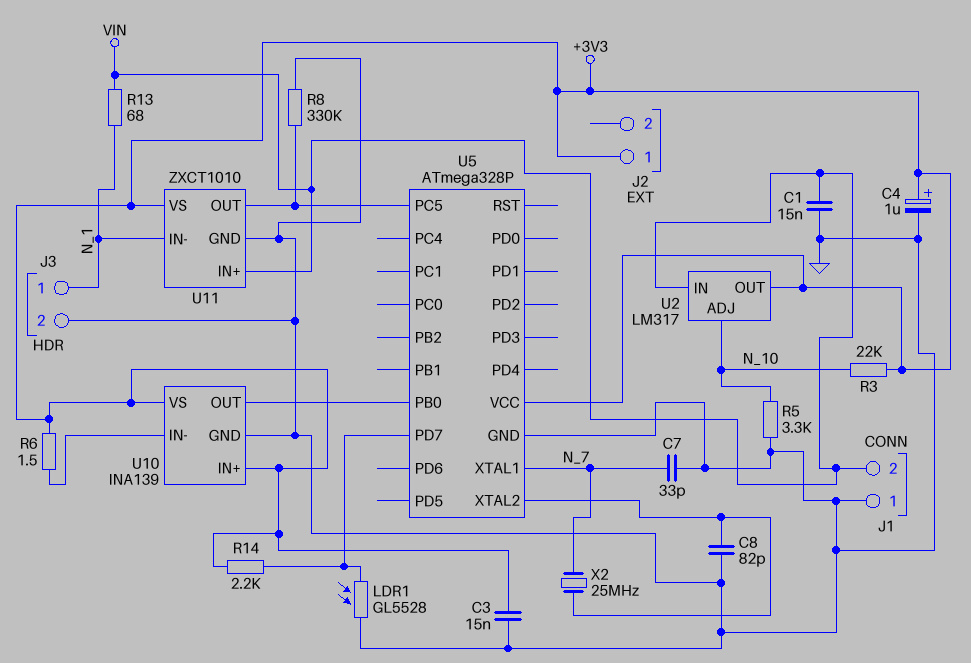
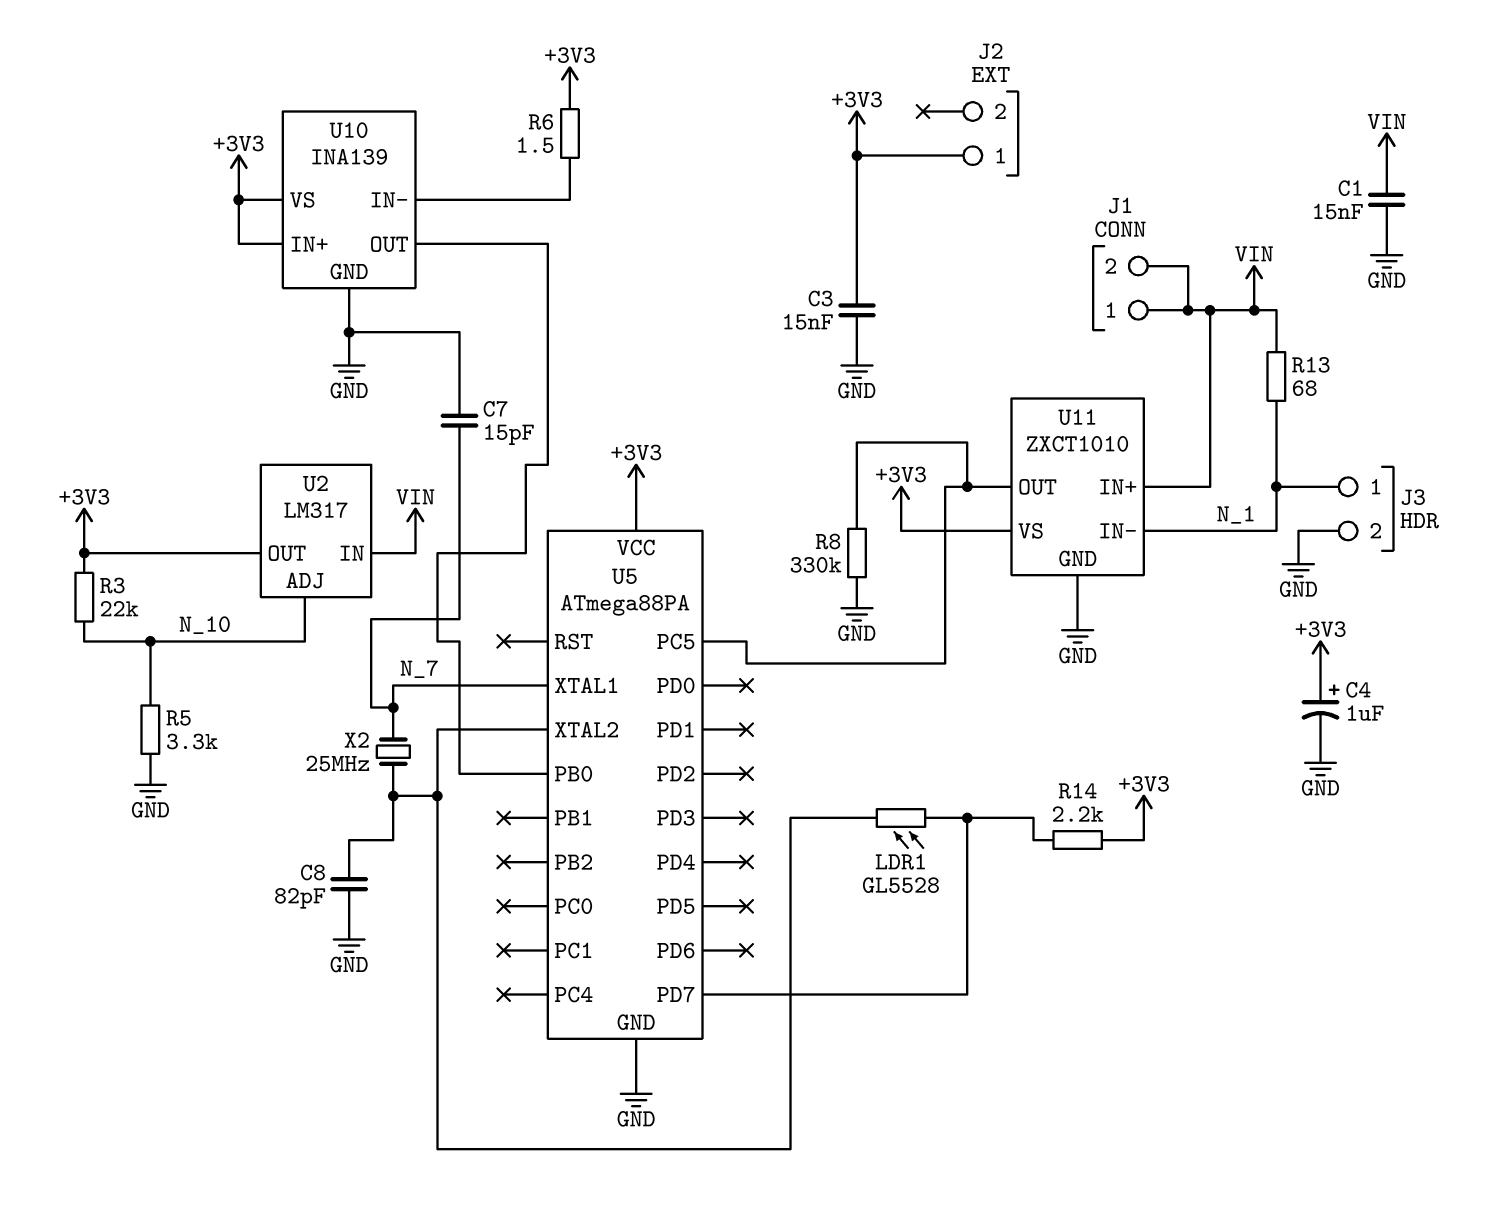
C7: 33pF (GND, N_7) -> 15pF (GND, N_7)
J1 pin 1: GND -> VIN
LDR1: GL5528 (GND, U5/PD7) -> GL5528 (U5/PD7, U5/XTAL2)
U5: ATmega328P -> ATmega88PA

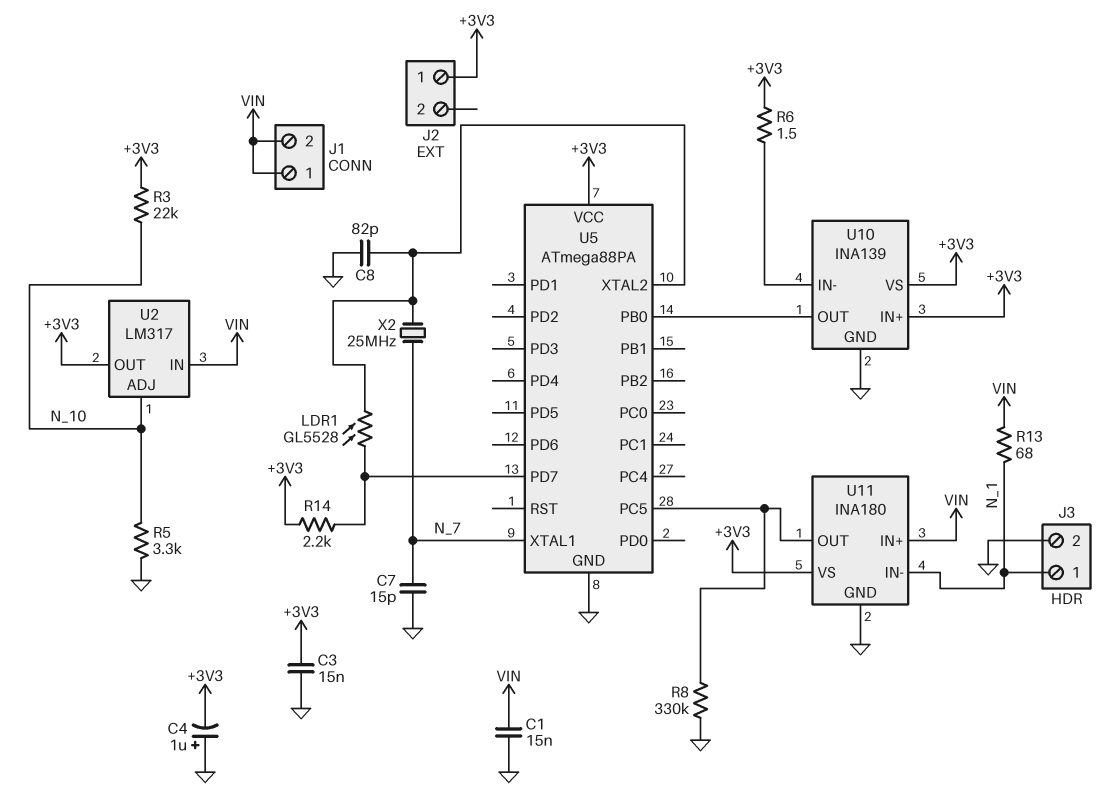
C4: 1uF (plus +3V3, minus GND) -> 1uF (plus GND, minus +3V3)
U11: ZXCT1010 -> INA180

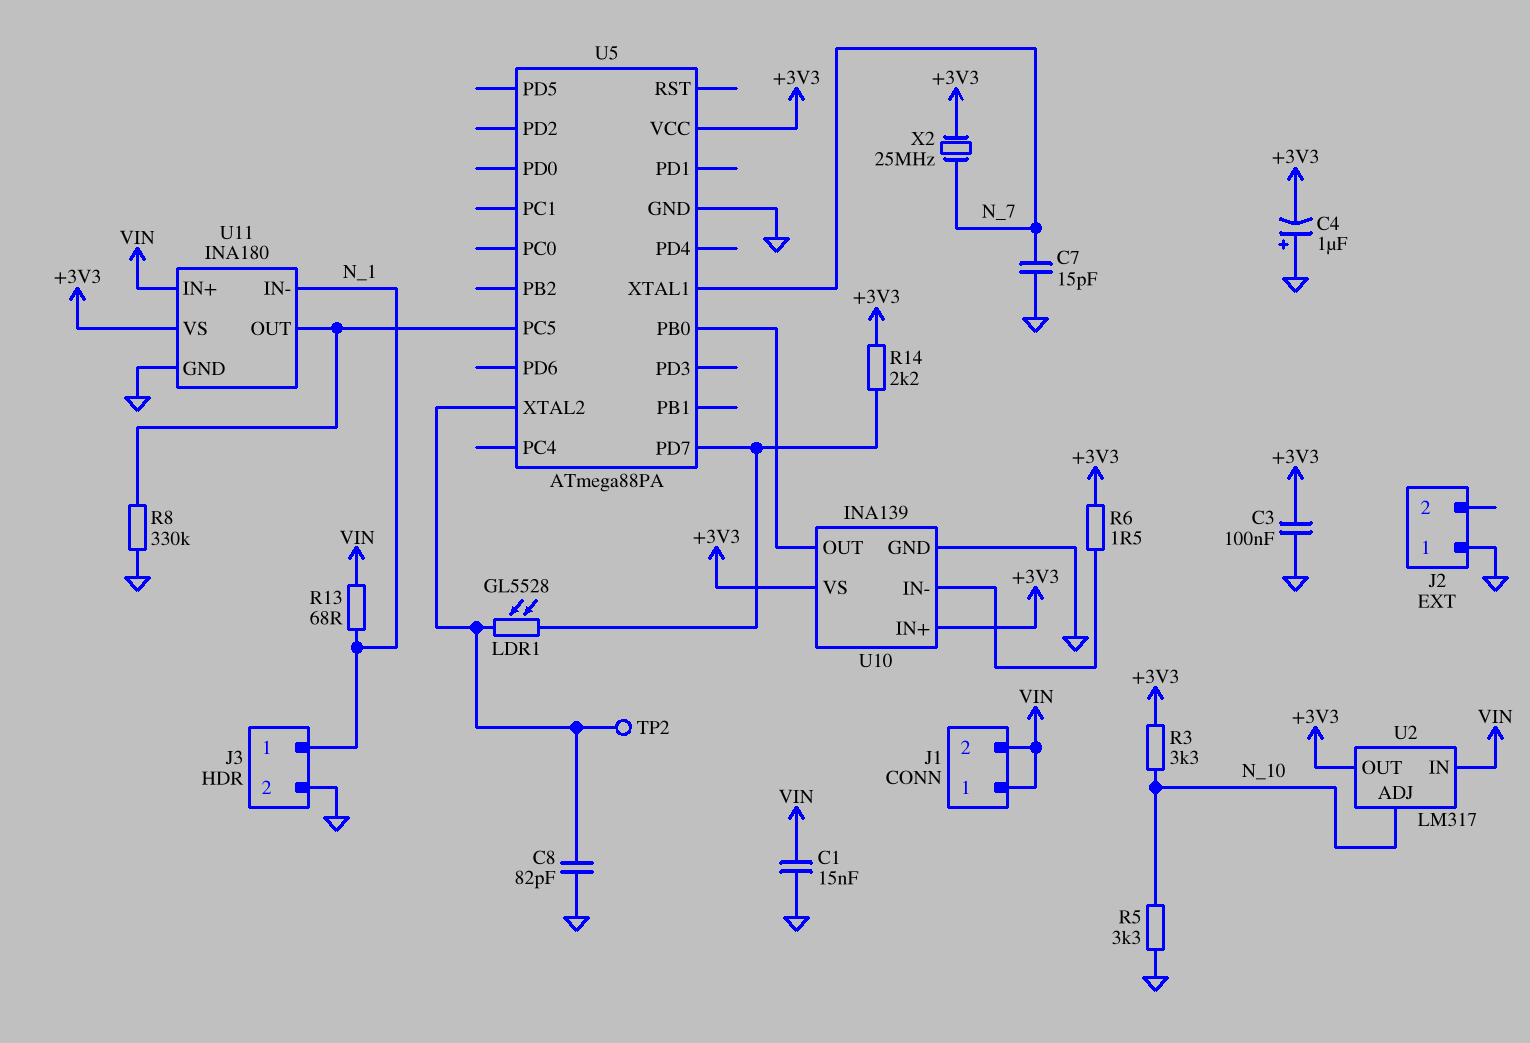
C3: 15nF (+3V3, GND) -> 100nF (+3V3, GND)
J2 pin 1: +3V3 -> GND
R3: 22k (+3V3, N_10) -> 3.3k (+3V3, N_10)
TP2: none -> test point (U5/XTAL2)
X2: 25MHz (N_7, U5/XTAL2) -> 25MHz (+3V3, N_7)

